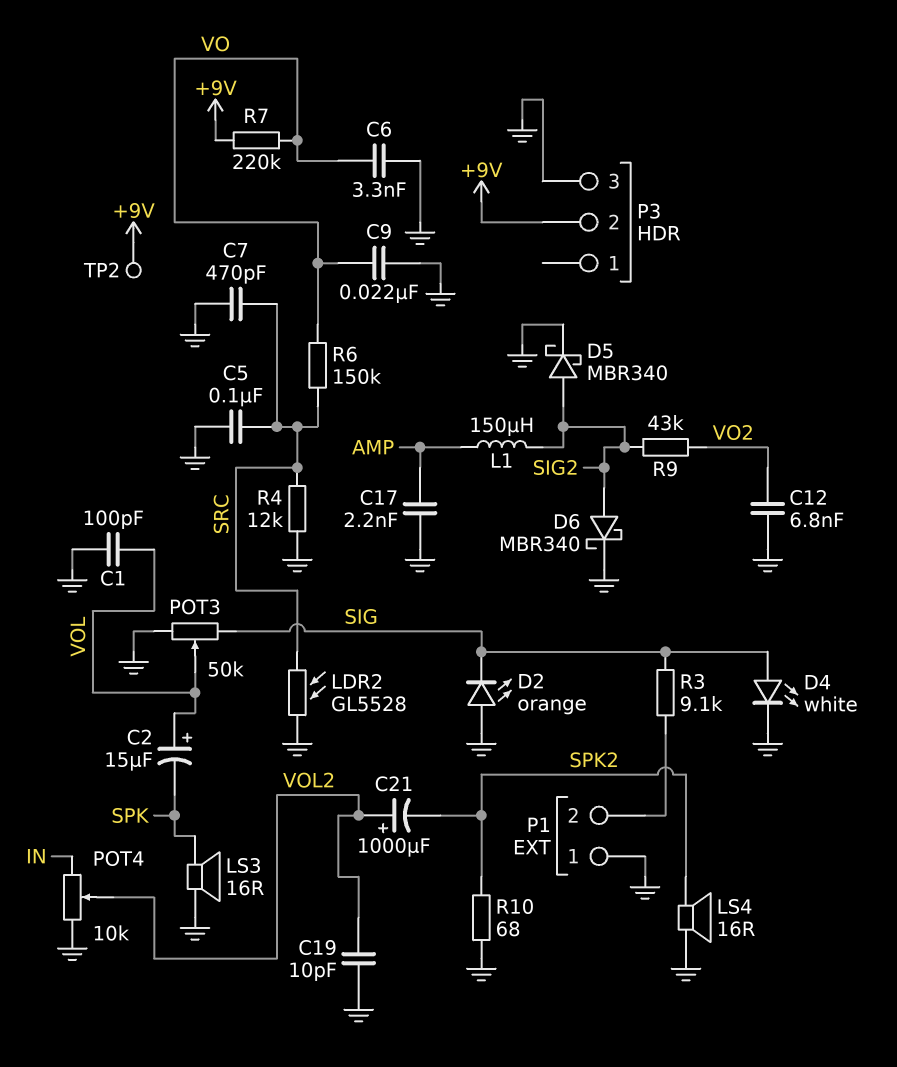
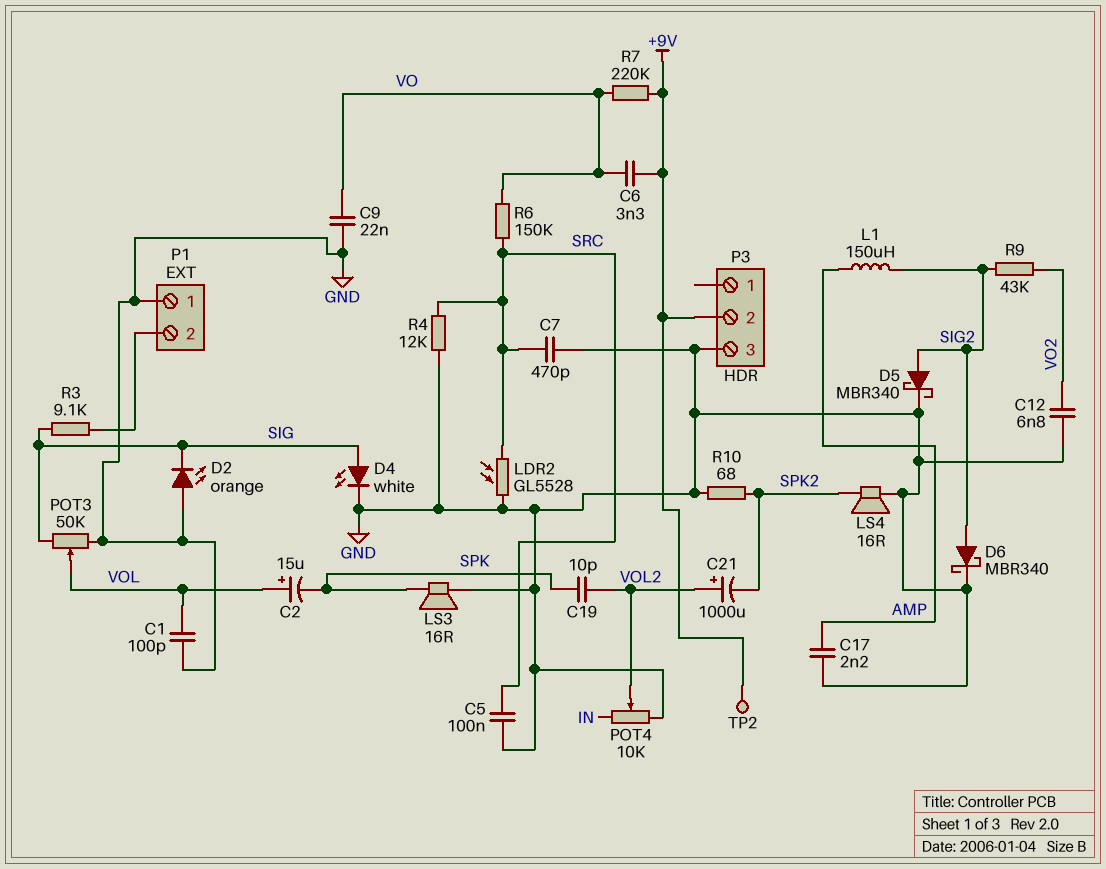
C6: 3.3nF (GND, VO) -> 3.3nF (+9V, VO)
C19: 10pF (GND, VOL2) -> 10pF (SPK, VOL2)

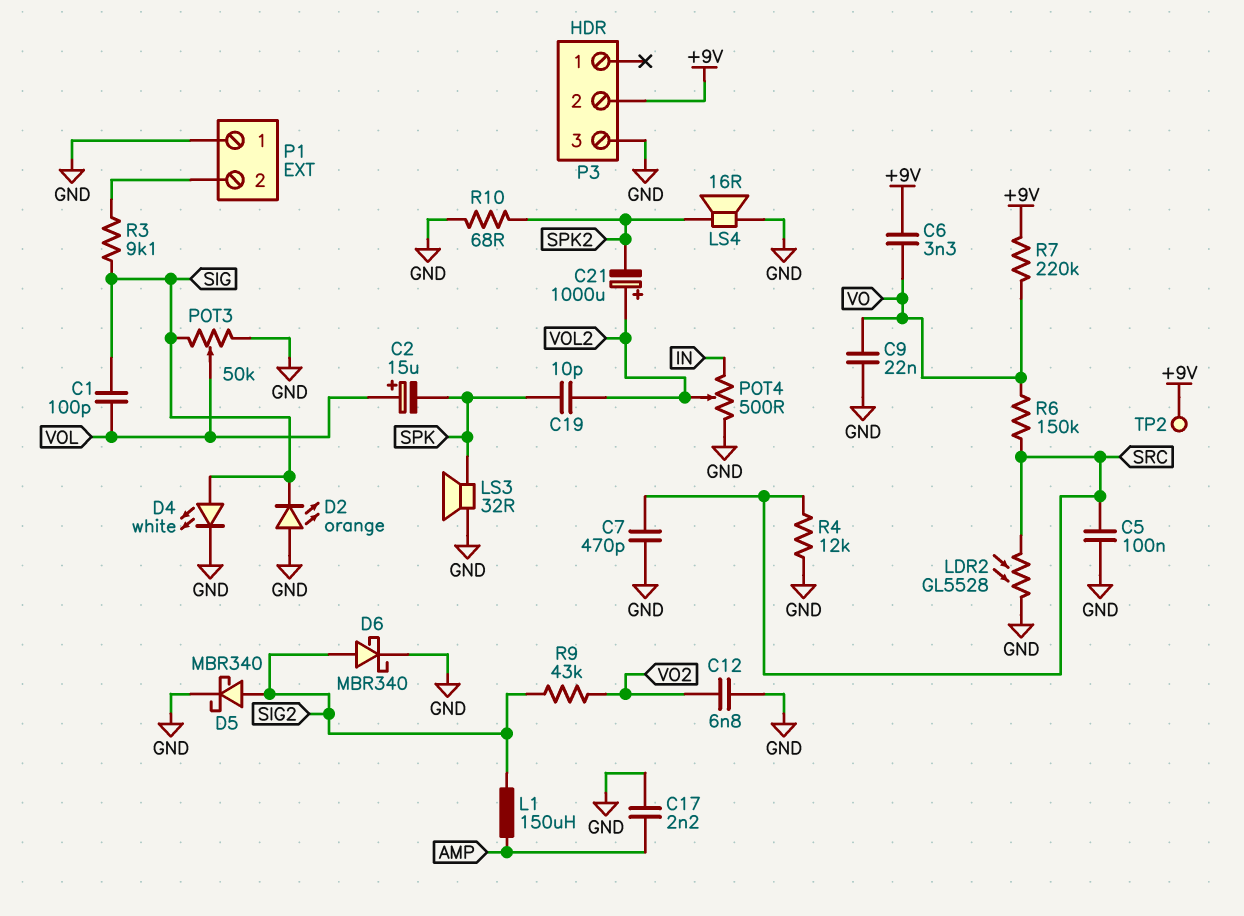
C1: 100pF (GND, VOL) -> 100pF (SIG, VOL)
LS3: speaker 16R (GND, SPK) -> speaker 32R (GND, SPK)
POT4: 10k (GND, IN, wiper VOL2) -> 500 (GND, IN, wiper VOL2)

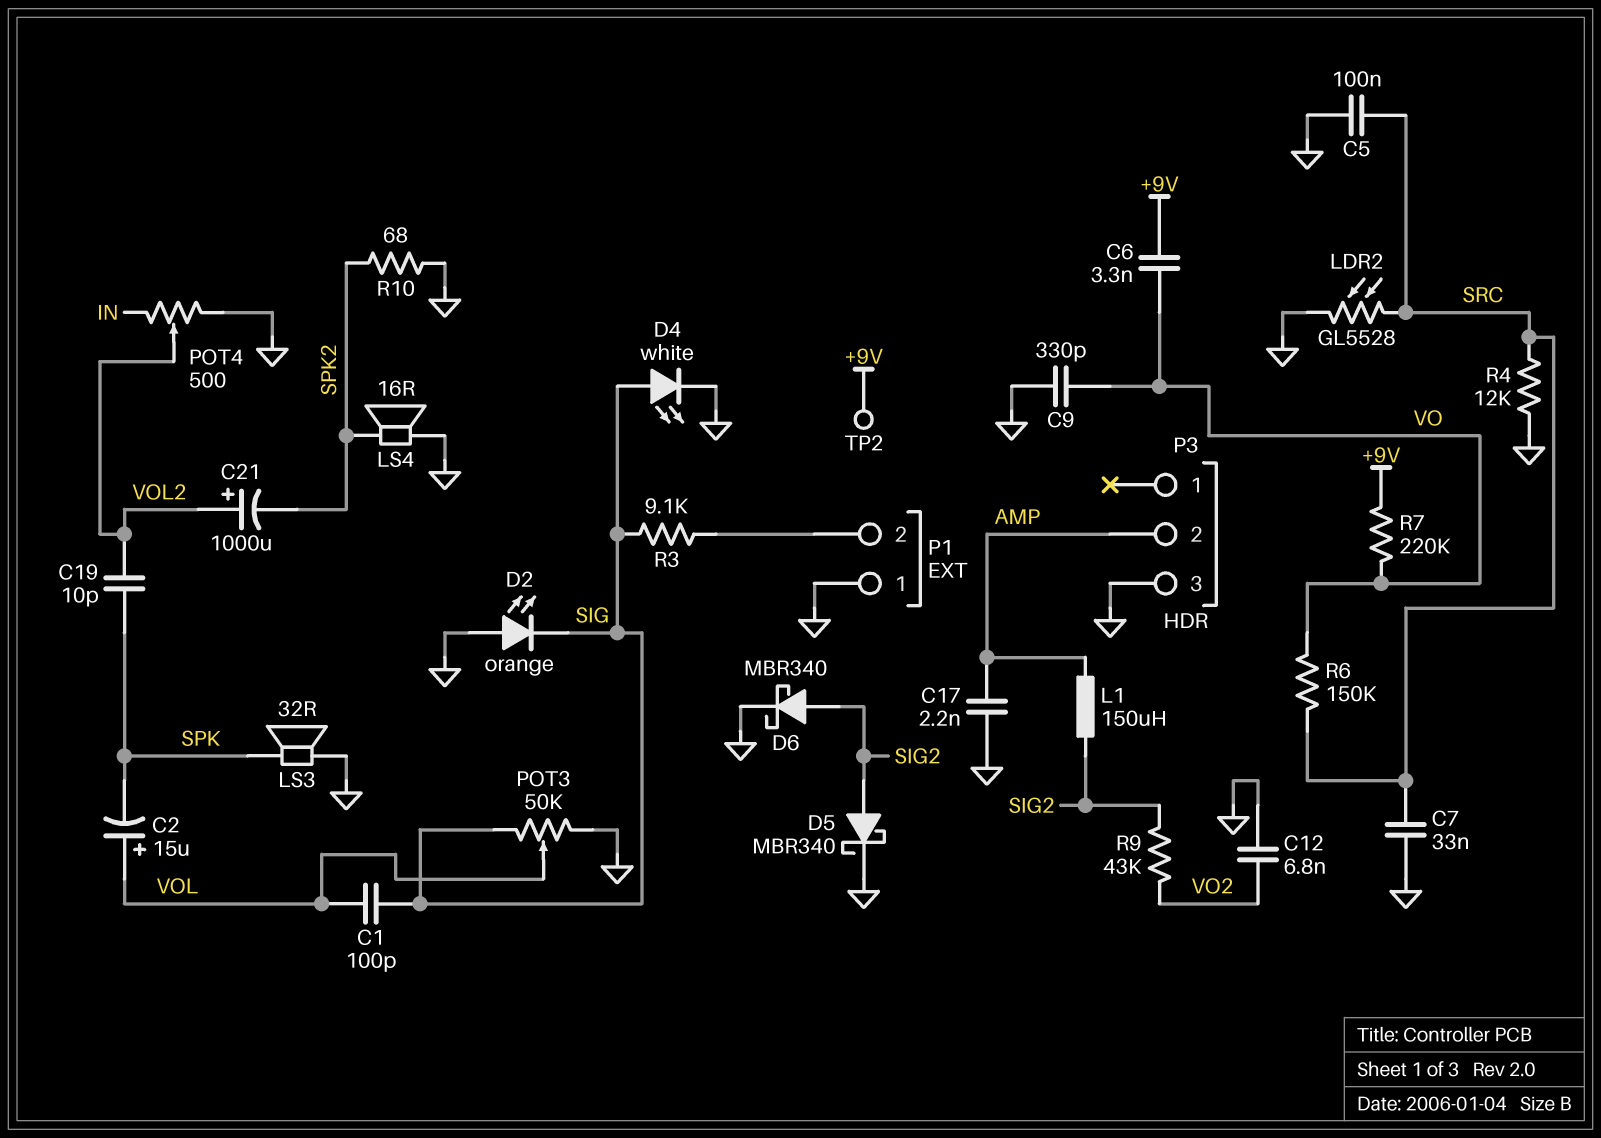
C7: 470pF (GND, SRC) -> 33nF (GND, SRC)
C9: 22nF (GND, VO) -> 330pF (GND, VO)
P3 pin 2: +9V -> AMP

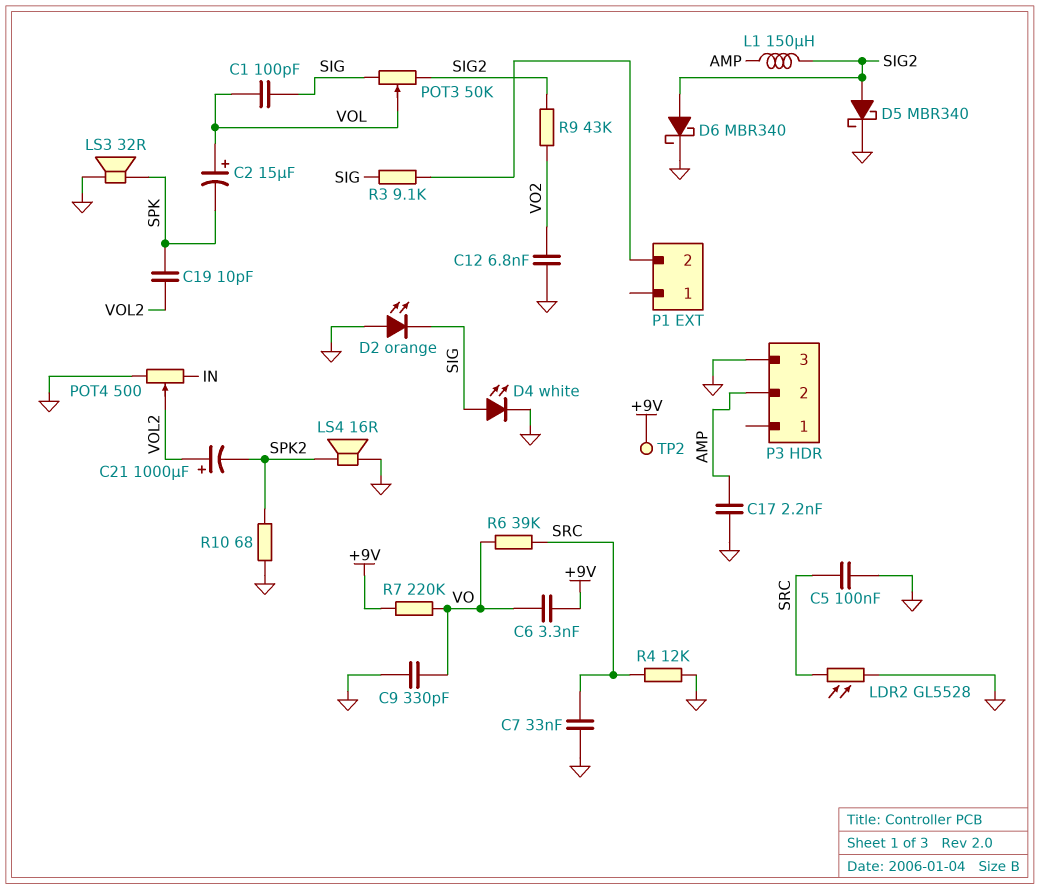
P1 pin 1: GND -> none
POT3: 50k (GND, SIG, wiper VOL) -> 50k (SIG, SIG2, wiper VOL)
R6: 150k (SRC, VO) -> 39k (SRC, VO)

